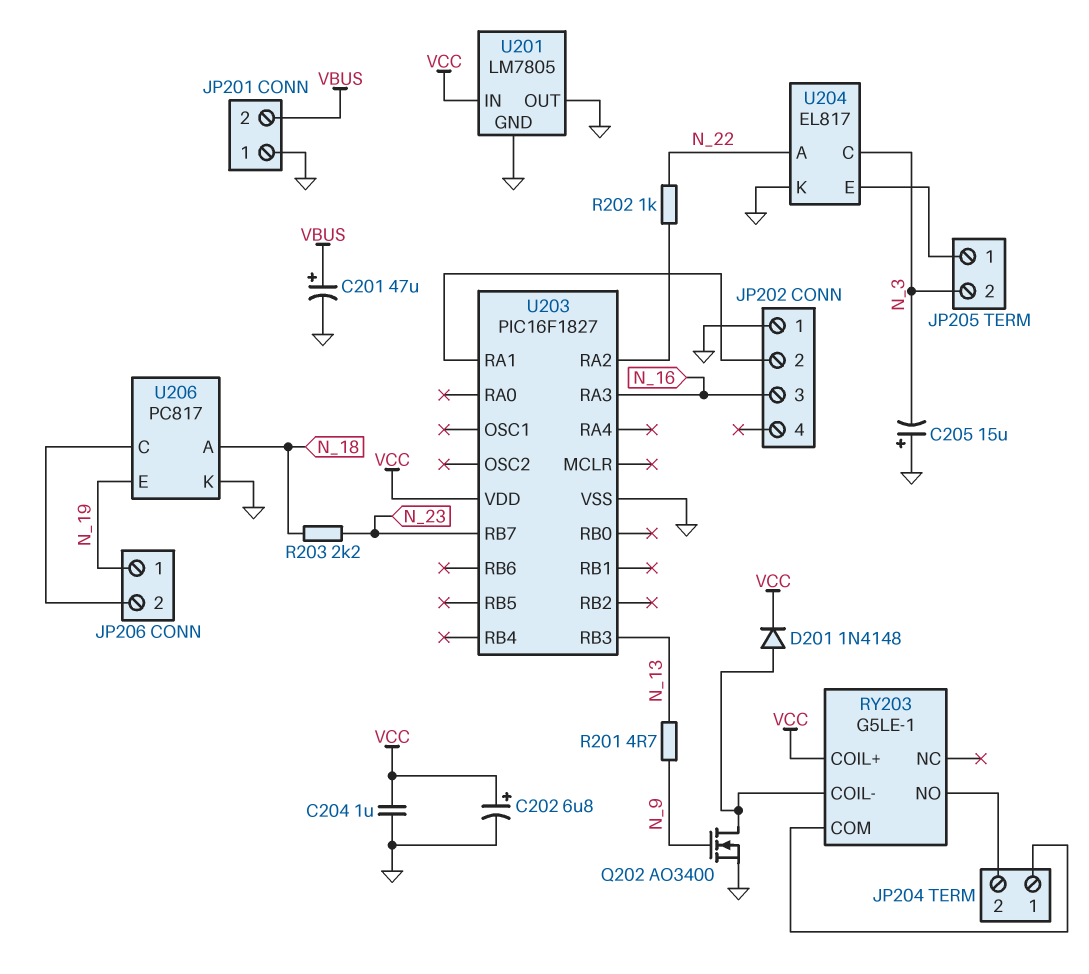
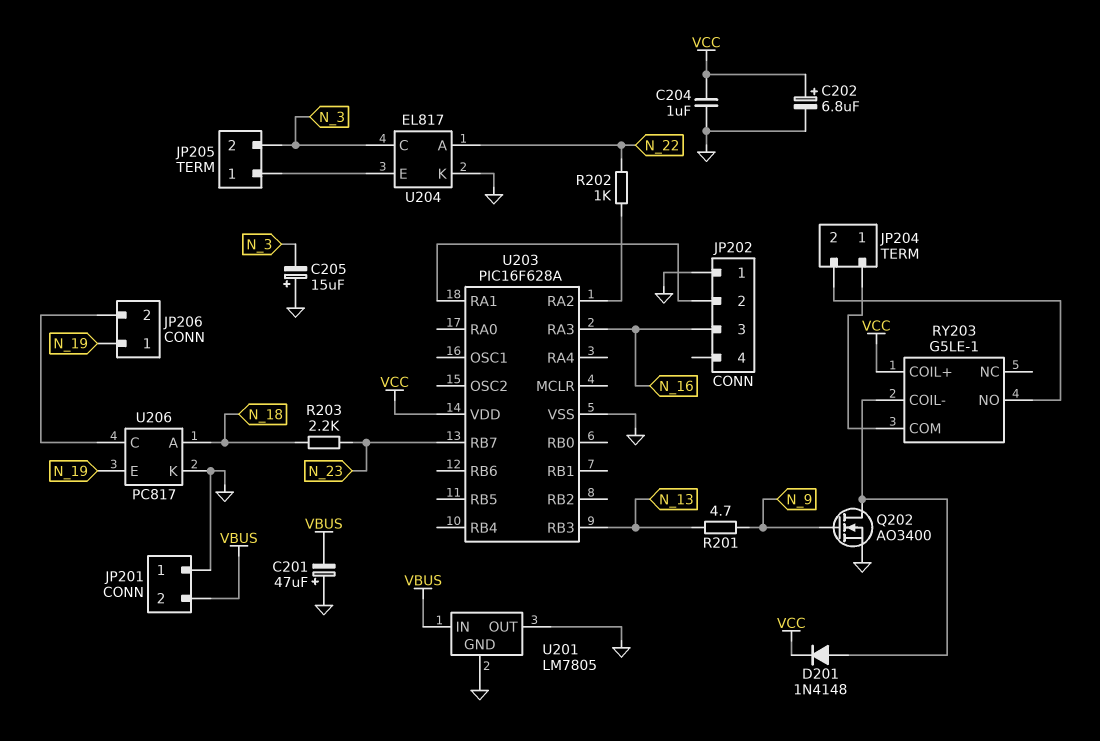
C201: 47uF (plus VBUS, minus GND) -> 47uF (plus GND, minus VBUS)
U201 pin IN: VCC -> VBUS
U203: PIC16F1827 -> PIC16F628A

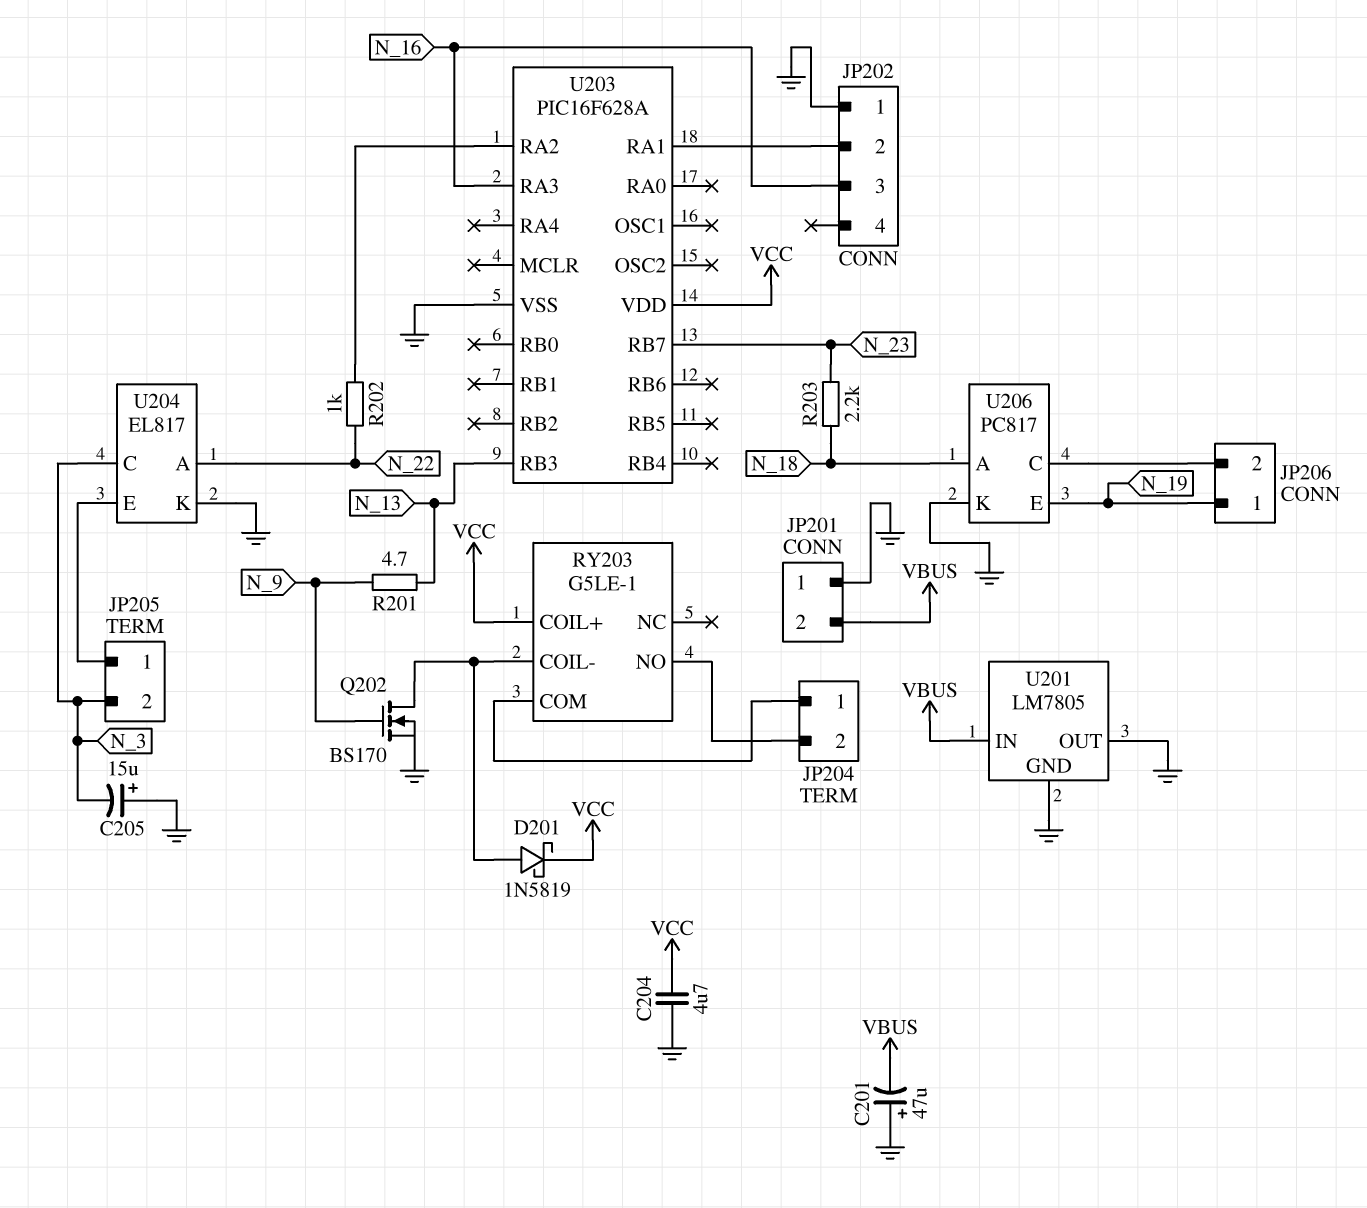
C202: 6.8uF (plus VCC, minus GND) -> none
C204: 1uF (GND, VCC) -> 4.7uF (GND, VCC)
D201: diode 1N4148 (A RY203/COIL-, K VCC) -> schottky 1N5819 (A RY203/COIL-, K VCC)
Q202: NMOS AO3400 (G N_9, D RY203/COIL-, S GND) -> NMOS BS170 (G N_9, D RY203/COIL-, S GND)

